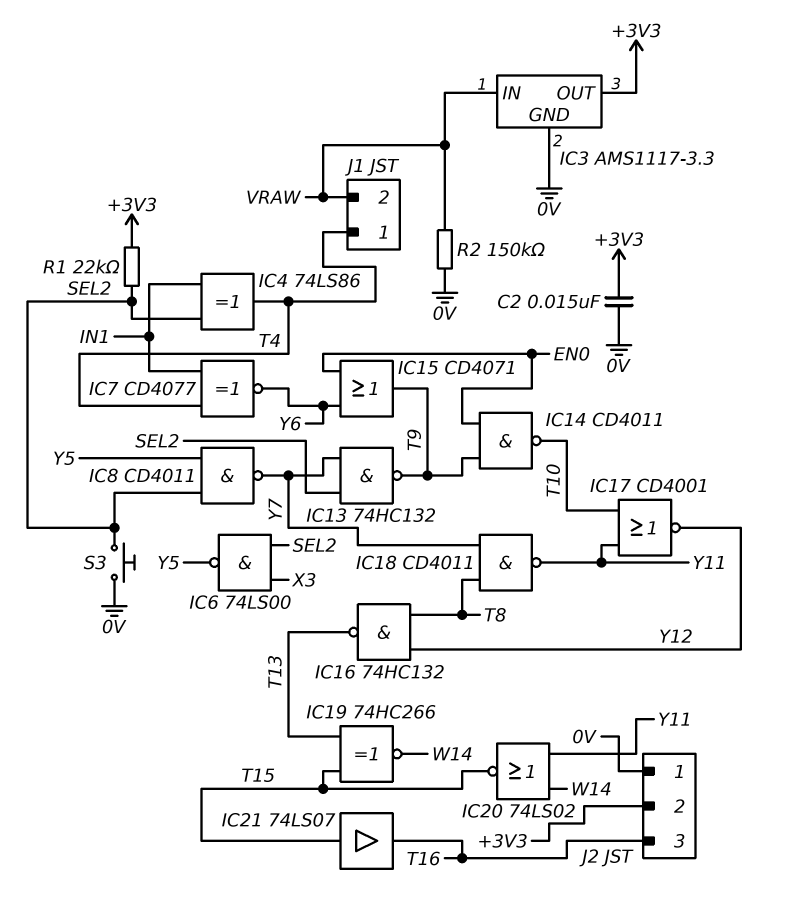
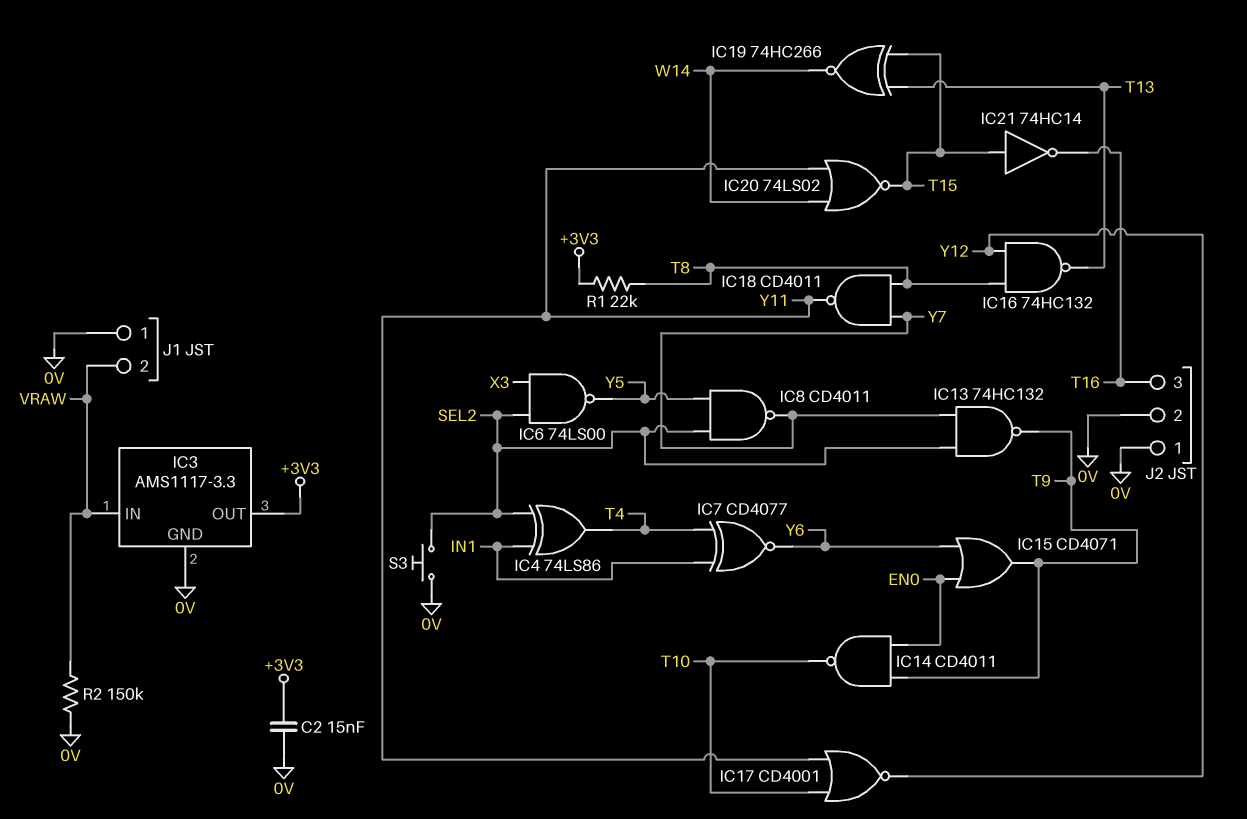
IC21: buffer 74LS07 (in T15, out T16) -> NOT 74HC14 (in T15, out T16)
J1 pin 1: T4 -> 0V
J2 pin 2: +3V3 -> 0V
R1: 22k (+3V3, SEL2) -> 22k (+3V3, T8)

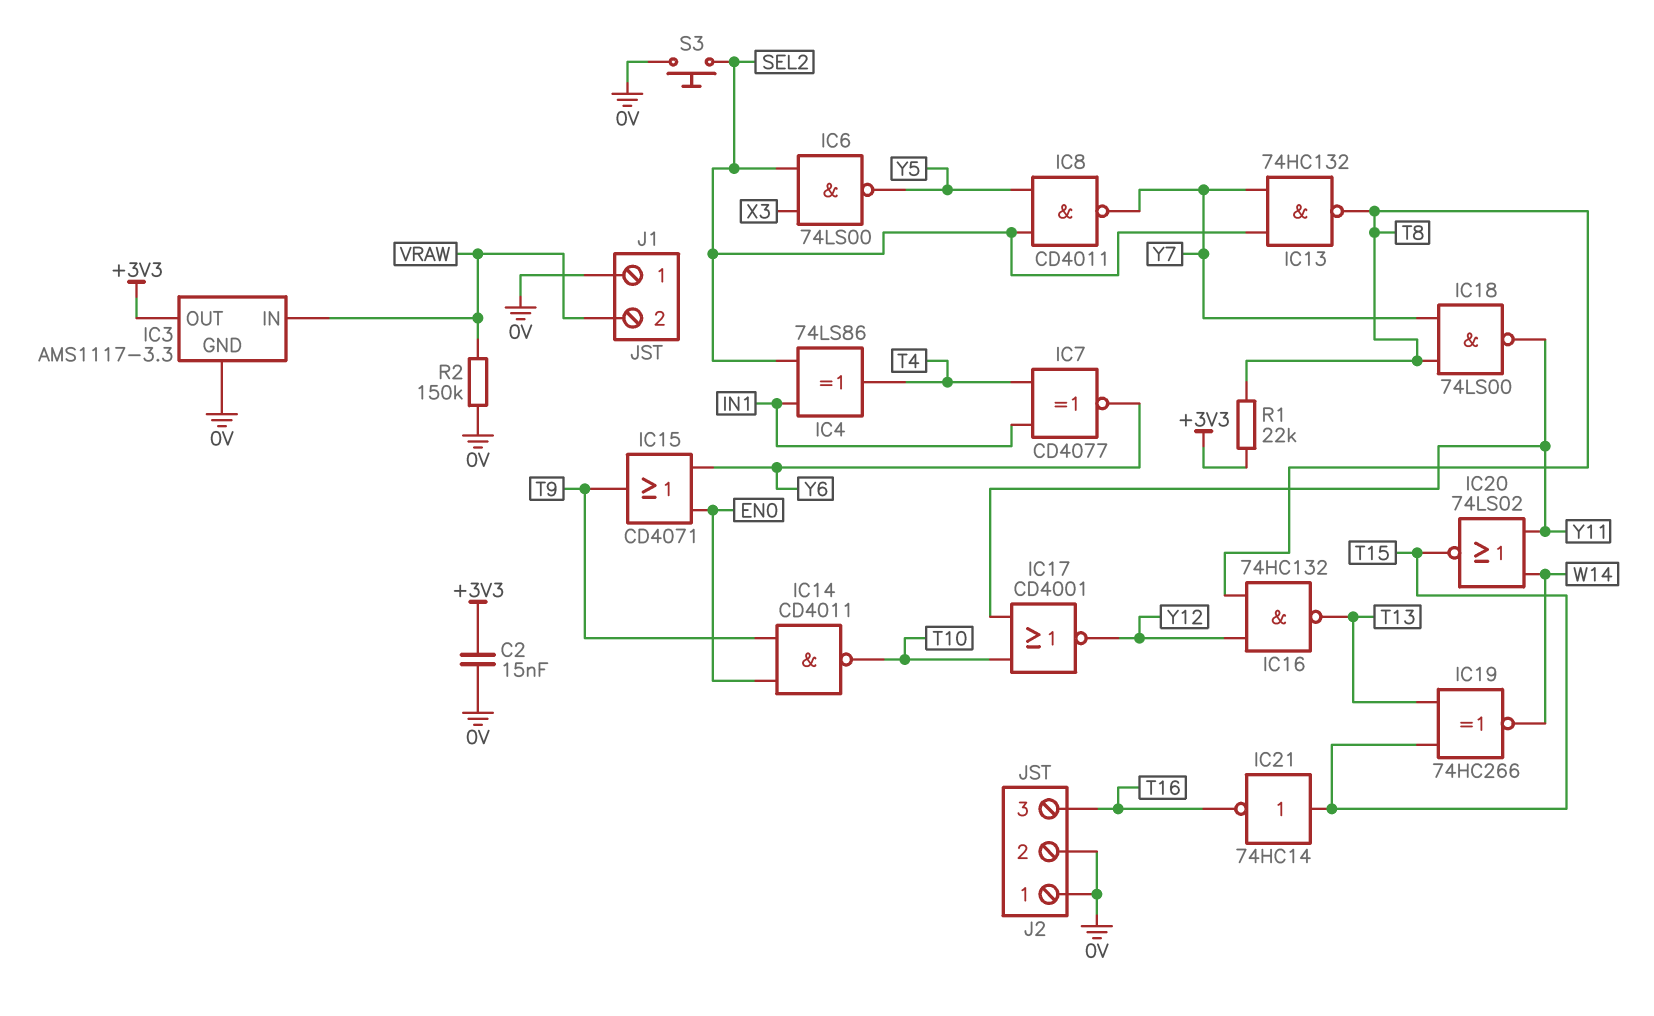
IC13: NAND 74HC132 (in SEL2, in Y7, out T9) -> NAND 74HC132 (in SEL2, in Y7, out T8)
IC18: NAND CD4011 (in T8, in Y7, out Y11) -> NAND 74LS00 (in T8, in Y7, out Y11)

